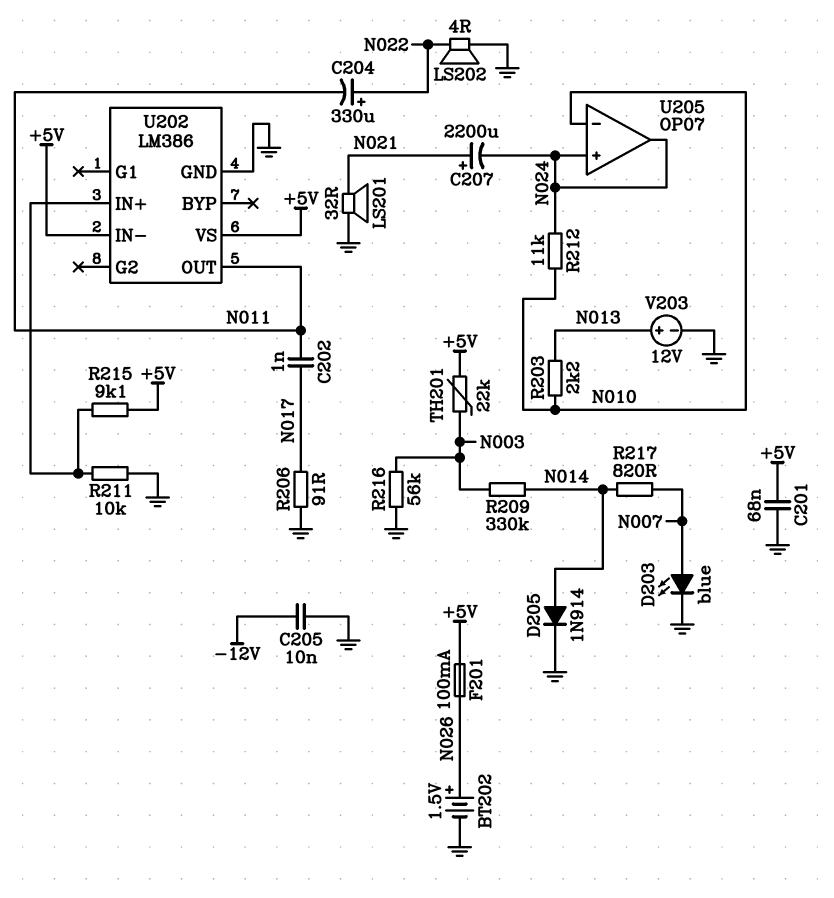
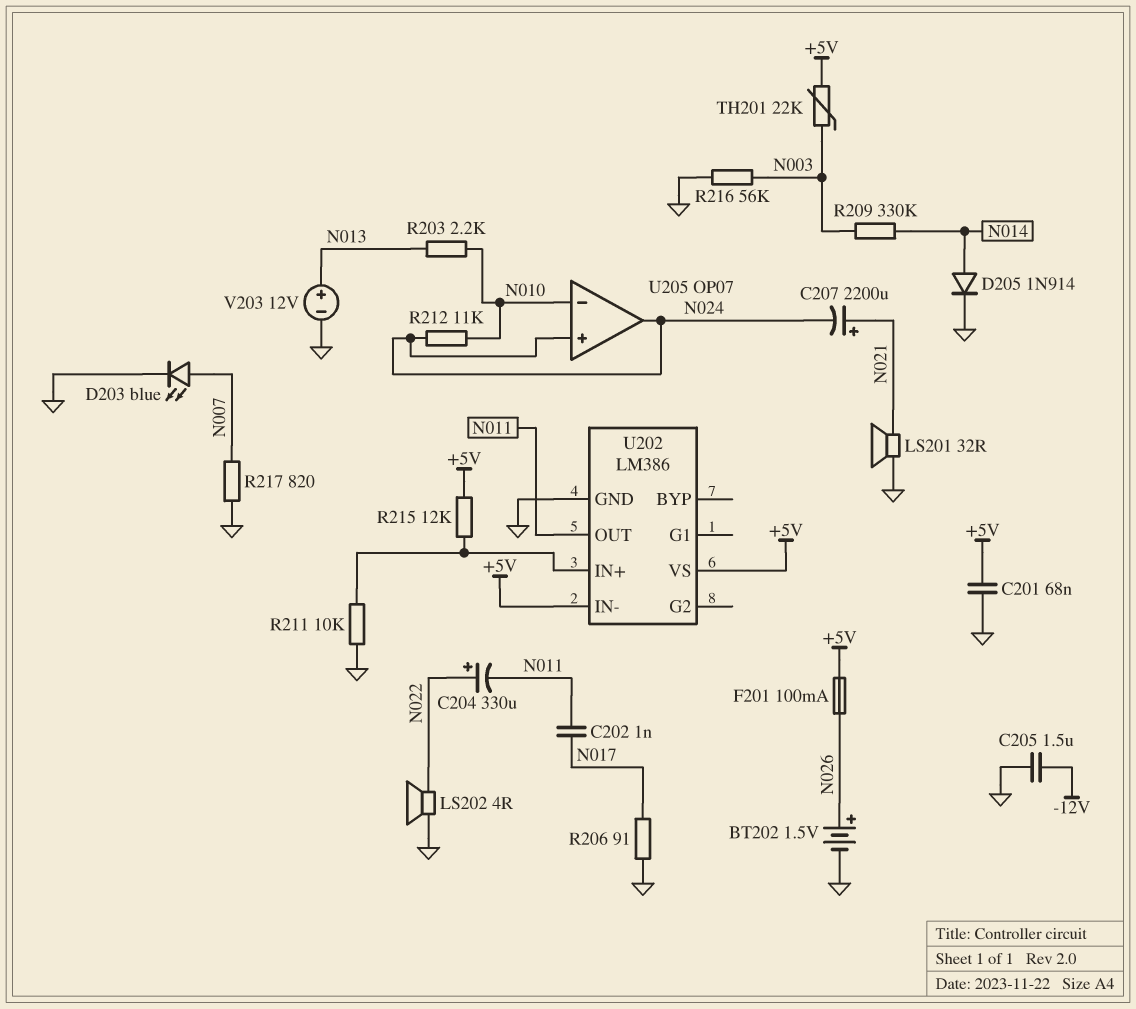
C205: 10nF (-12V, GND) -> 1.5uF (-12V, GND)
R215: 9.1k (+5V, U202/IN+) -> 12k (+5V, U202/IN+)
R217: 820 (N007, N014) -> 820 (GND, N007)

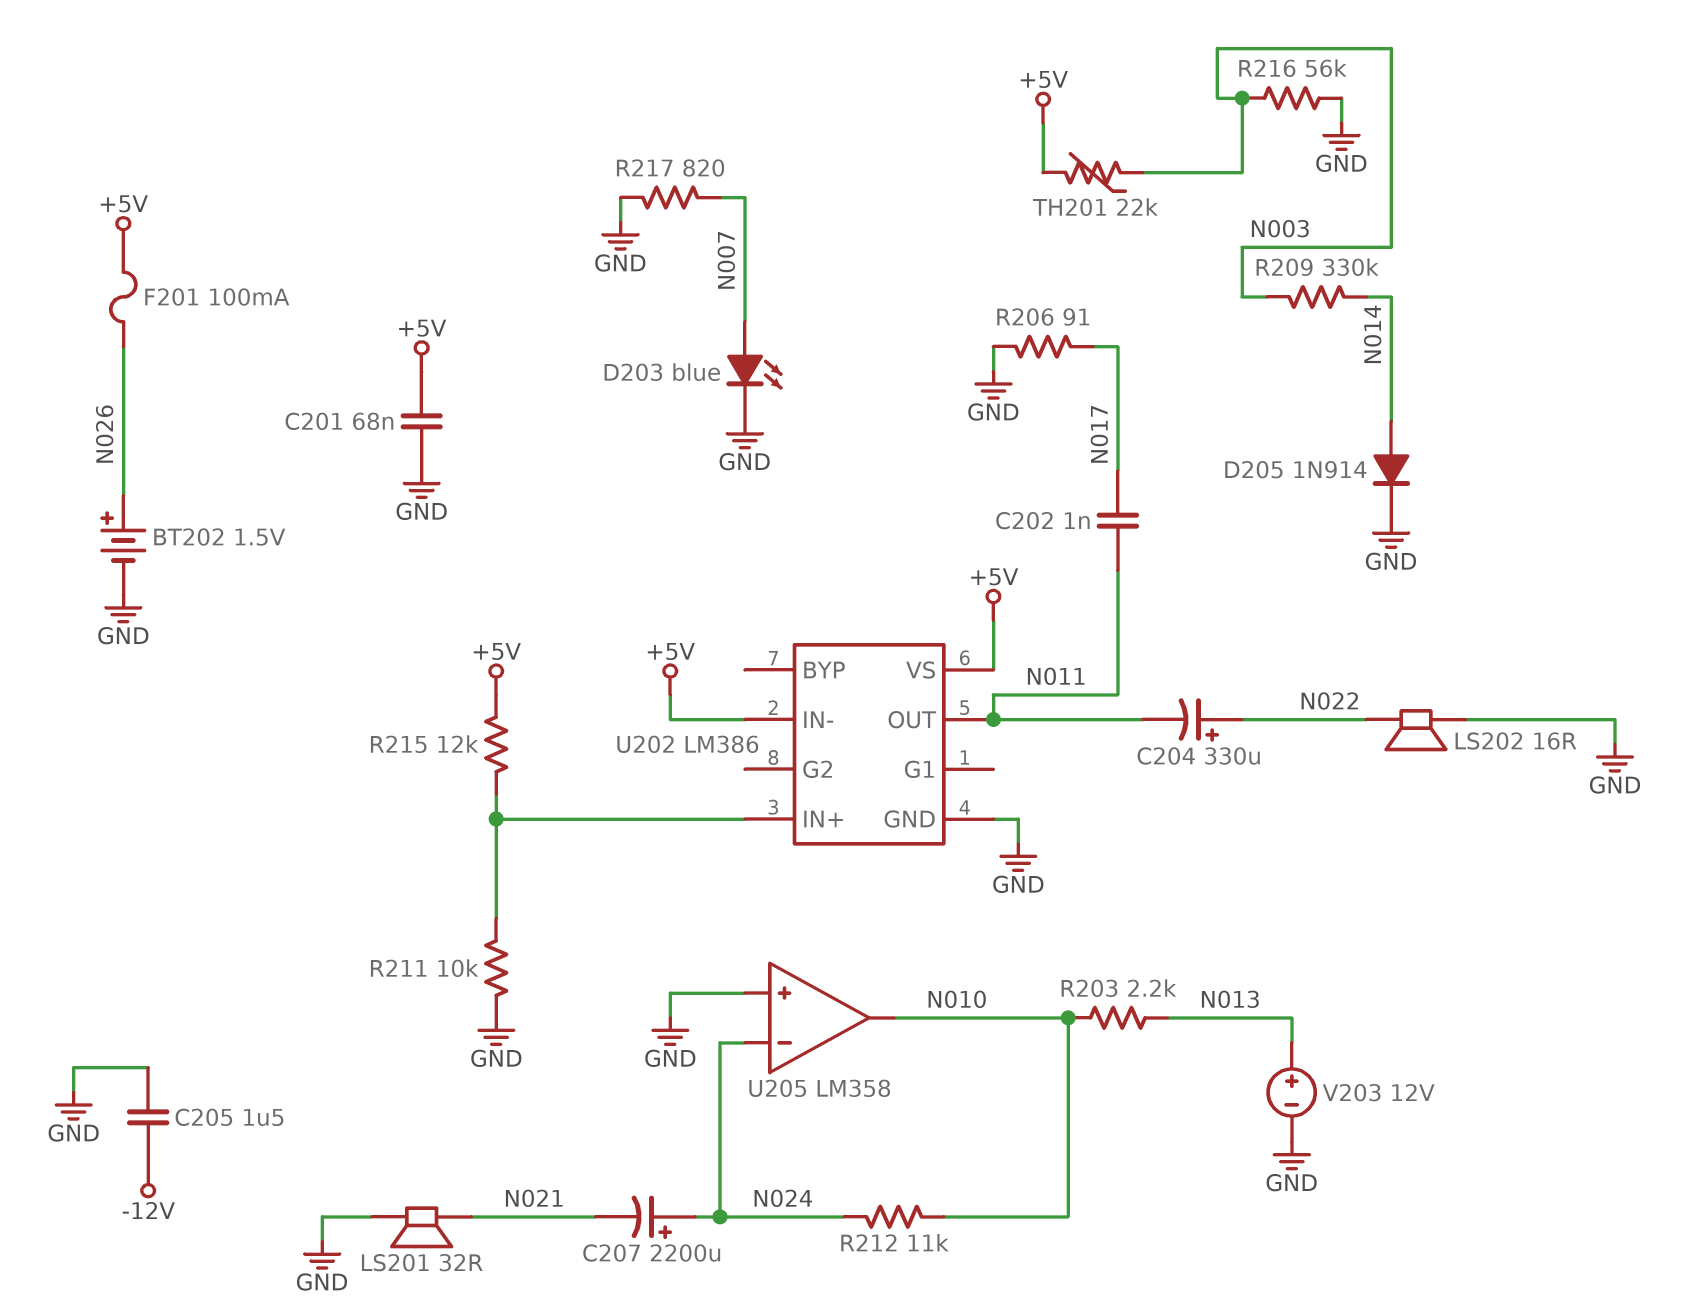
C207: 2200uF (plus N021, minus N024) -> 2200uF (plus N024, minus N021)
LS202: speaker 4R (GND, N022) -> speaker 16R (GND, N022)
U205: OP07 -> LM358
U205 pin in+: N024 -> GND
U205 pin in-: N010 -> N024
U205 pin out: N024 -> N010

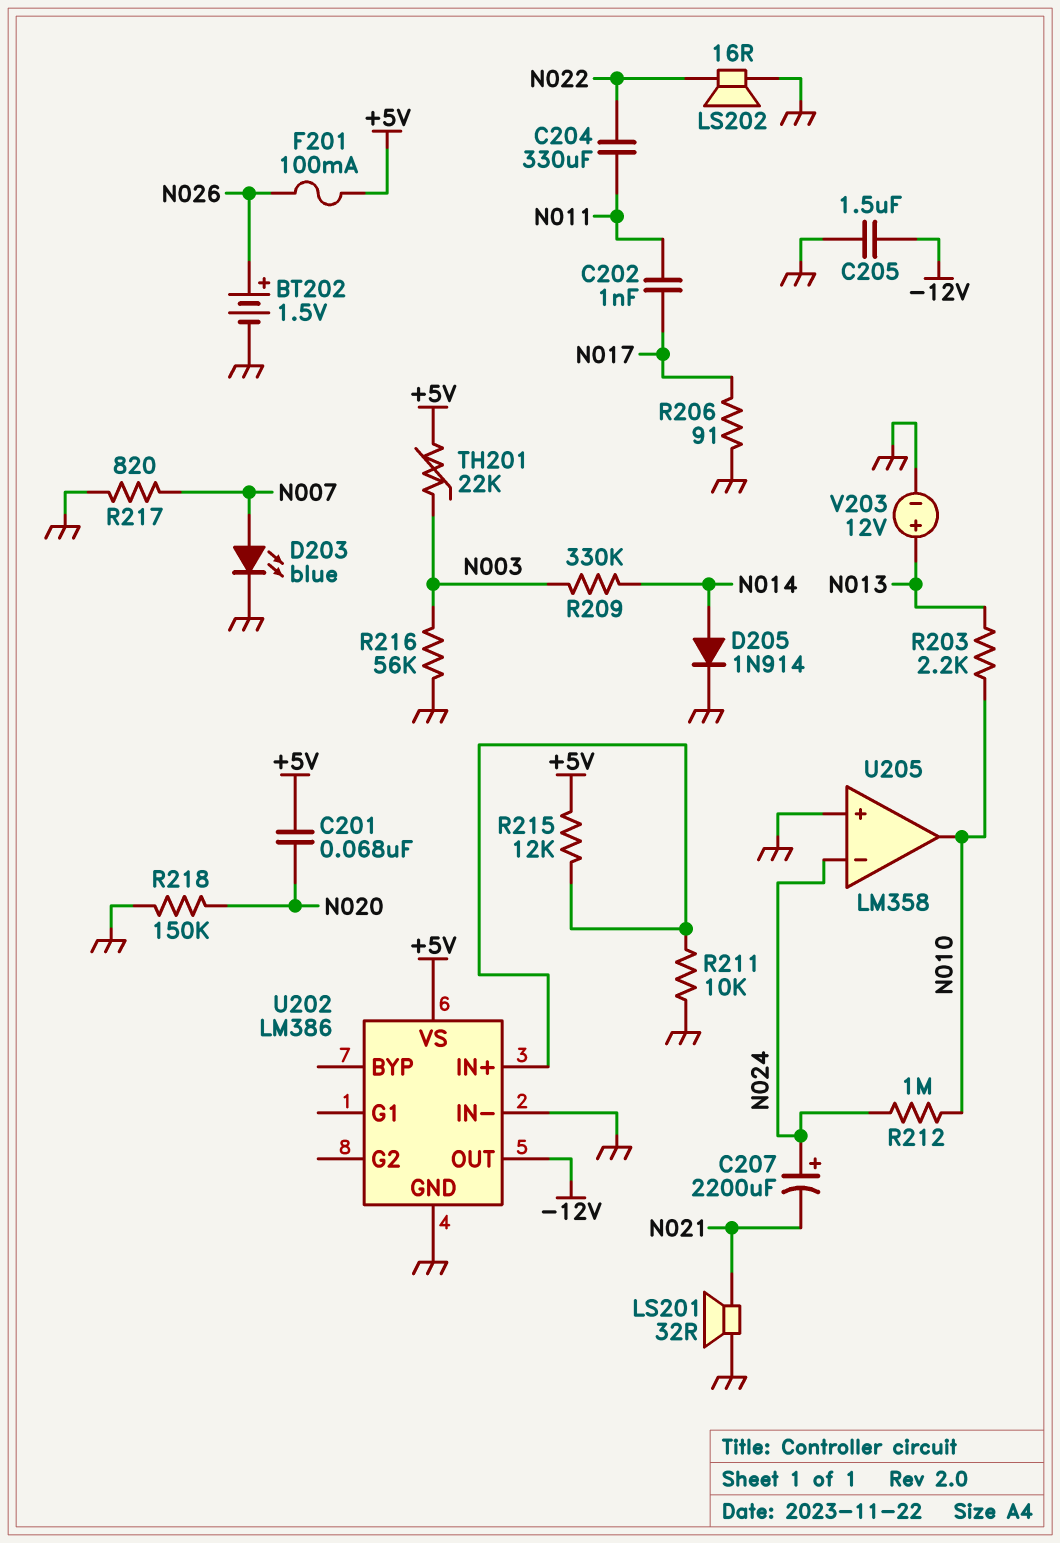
C201: 68nF (+5V, GND) -> 68nF (+5V, N020)
C204: 330uF (plus N022, minus N011) -> 330uF (N011, N022)
R212: 11k (N010, N024) -> 1M (N010, N024)
R218: none -> 150k (GND, N020)
U202 pin IN-: +5V -> GND
U202 pin OUT: N011 -> -12V

